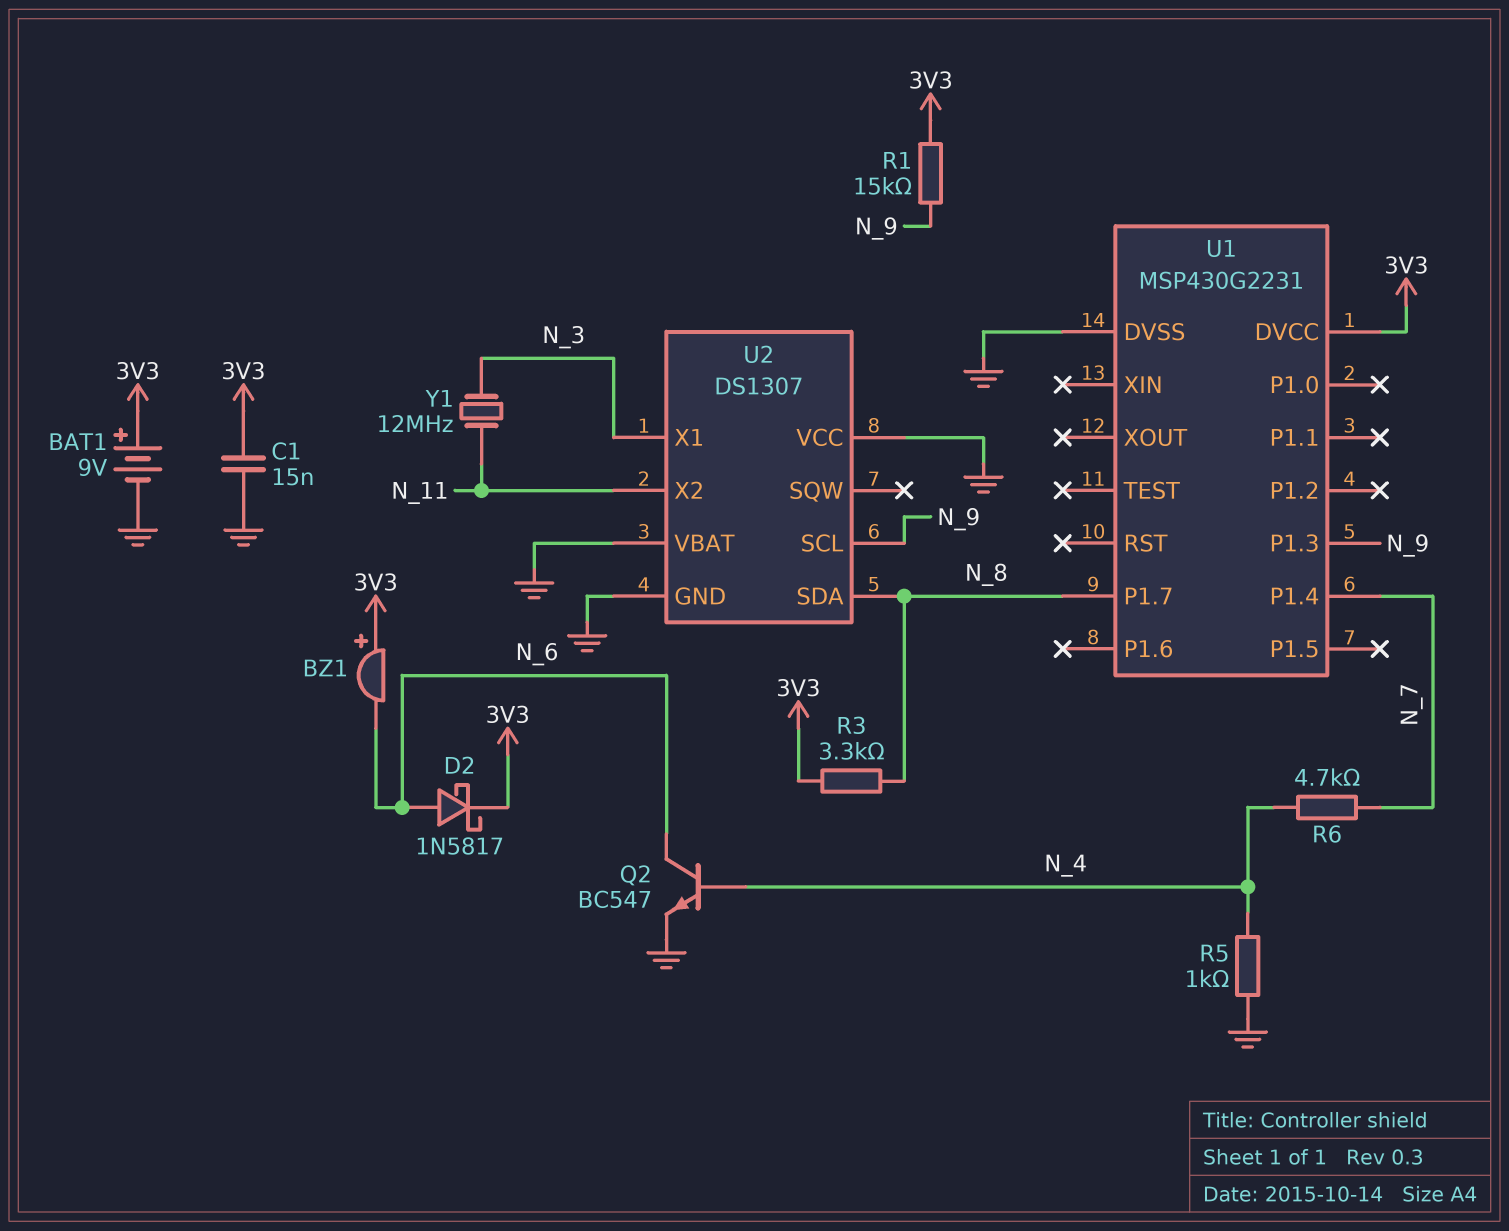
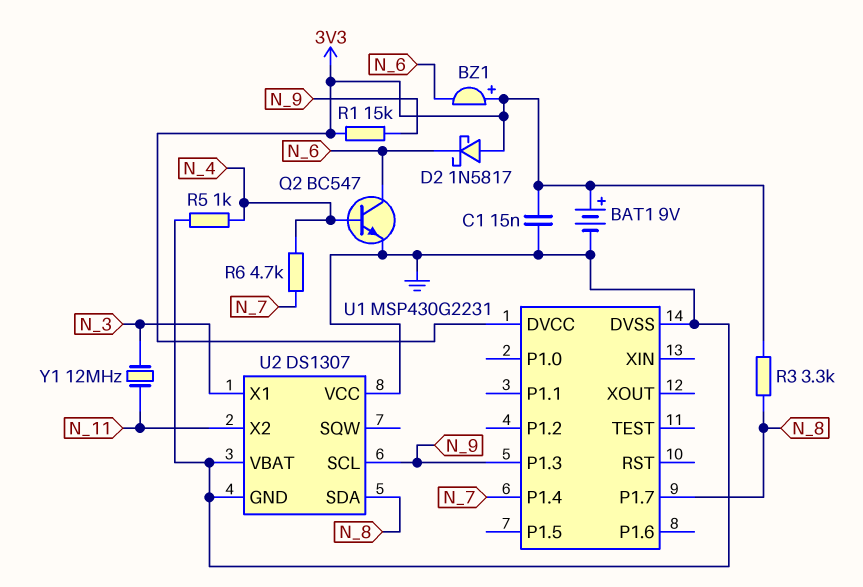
D2: schottky 1N5817 (A N_6, K 3V3) -> schottky 1N5817 (A 3V3, K N_6)

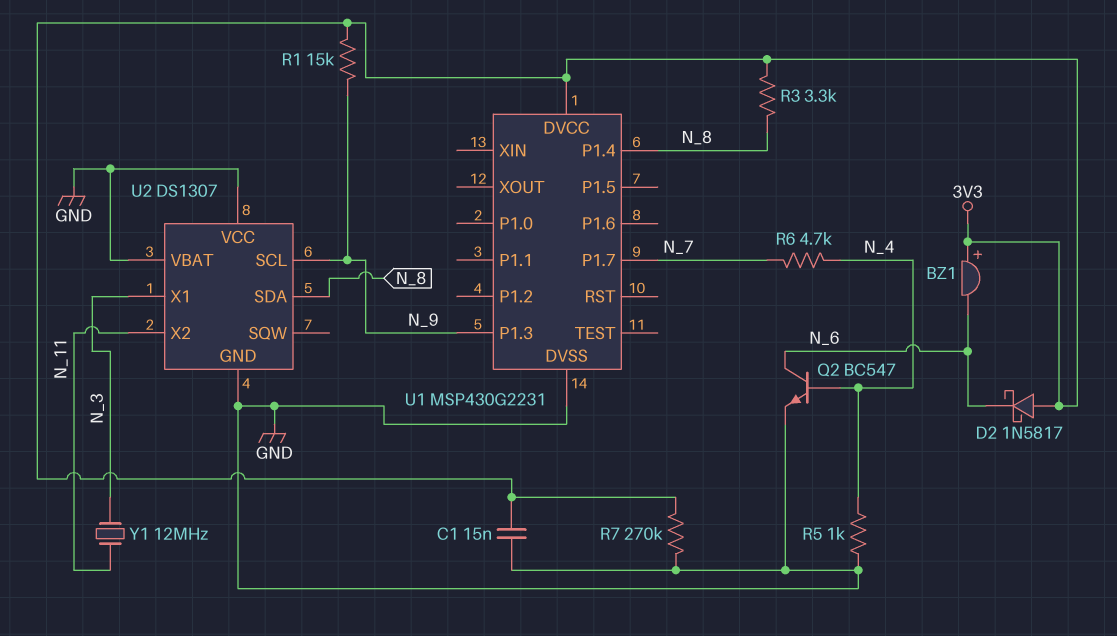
BAT1: 9V (plus 3V3, minus GND) -> none
R7: none -> 270k (3V3, GND)
U1 pin P1.4: N_7 -> N_8
U1 pin P1.7: N_8 -> N_7

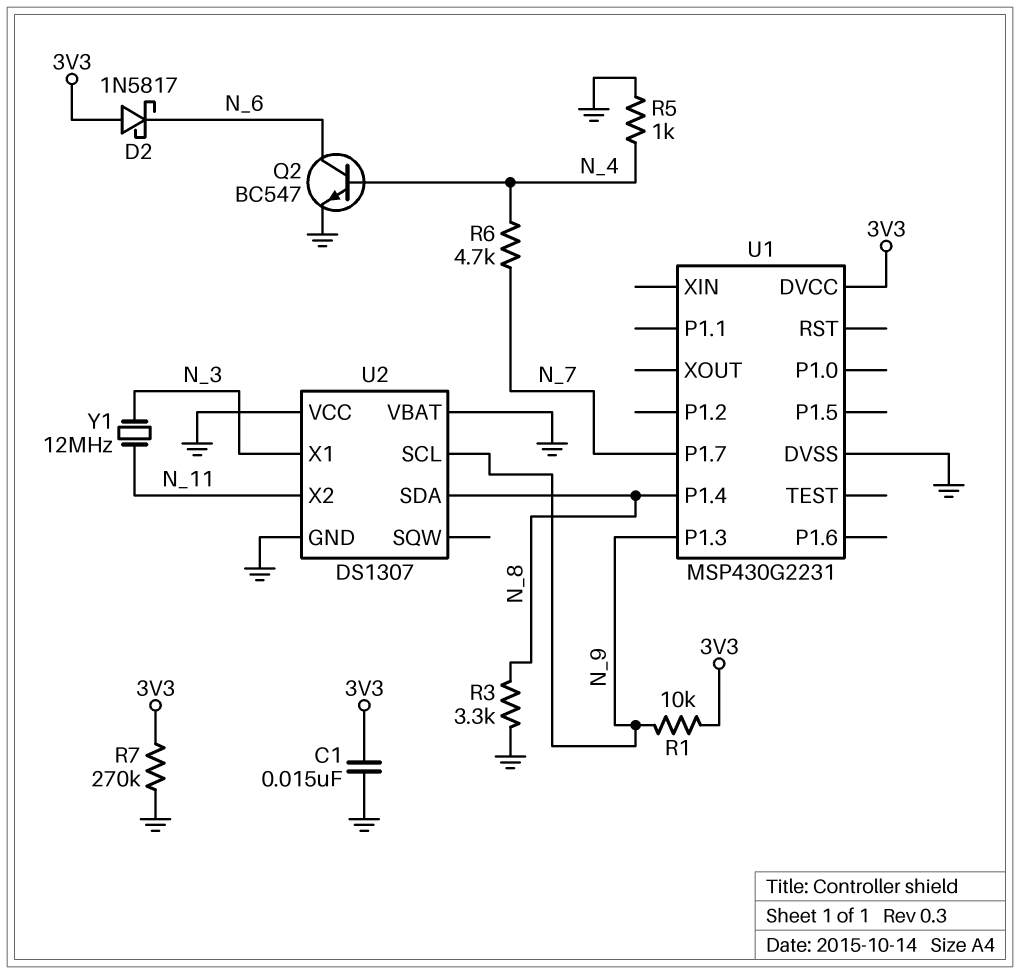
BZ1: buzzer (plus 3V3, minus N_6) -> none
R1: 15k (3V3, N_9) -> 10k (3V3, N_9)
R3: 3.3k (3V3, N_8) -> 3.3k (GND, N_8)

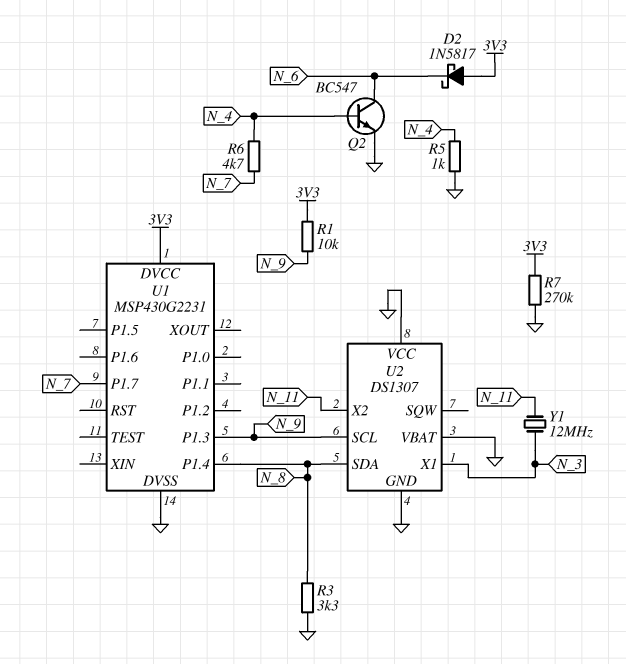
C1: 15nF (3V3, GND) -> none

